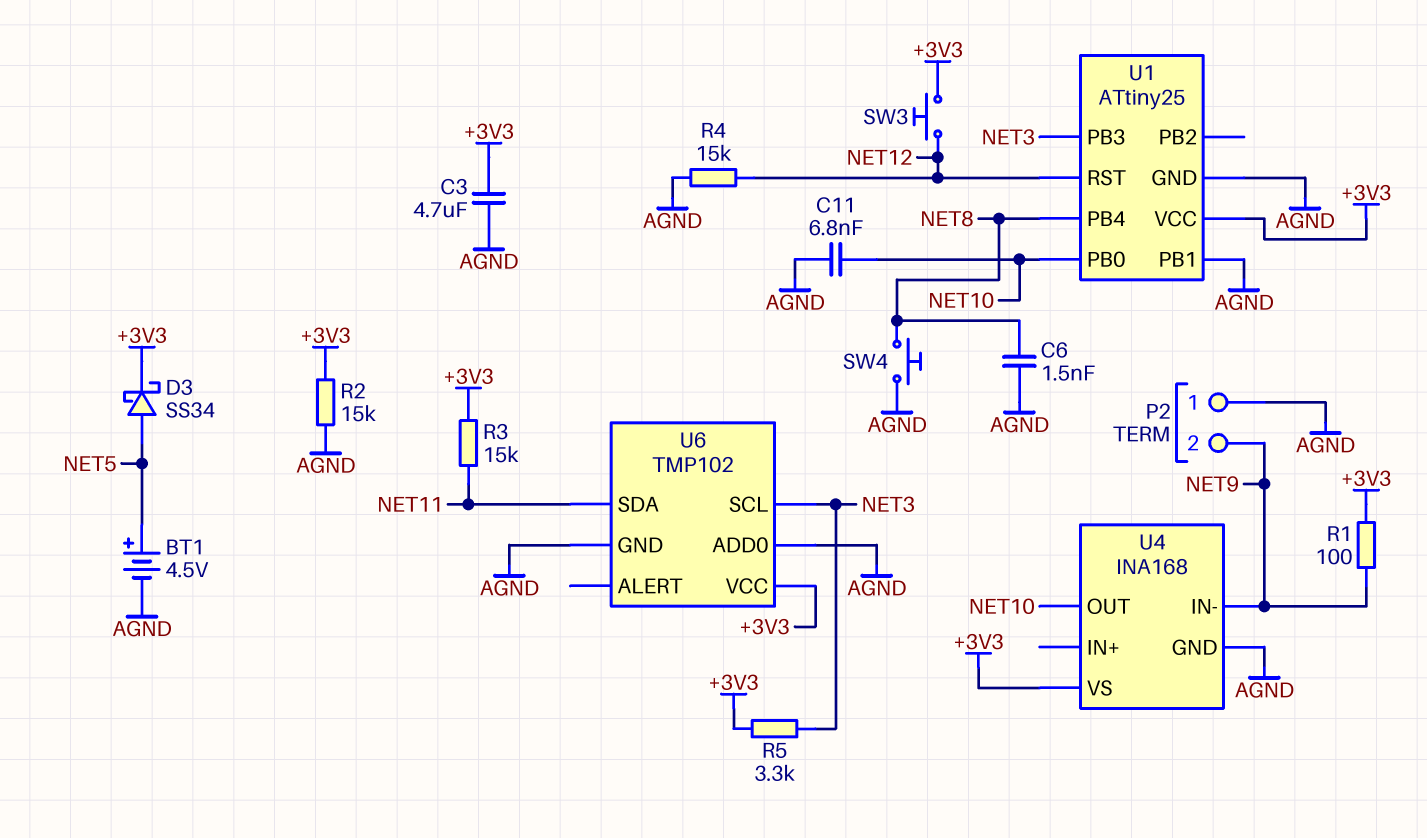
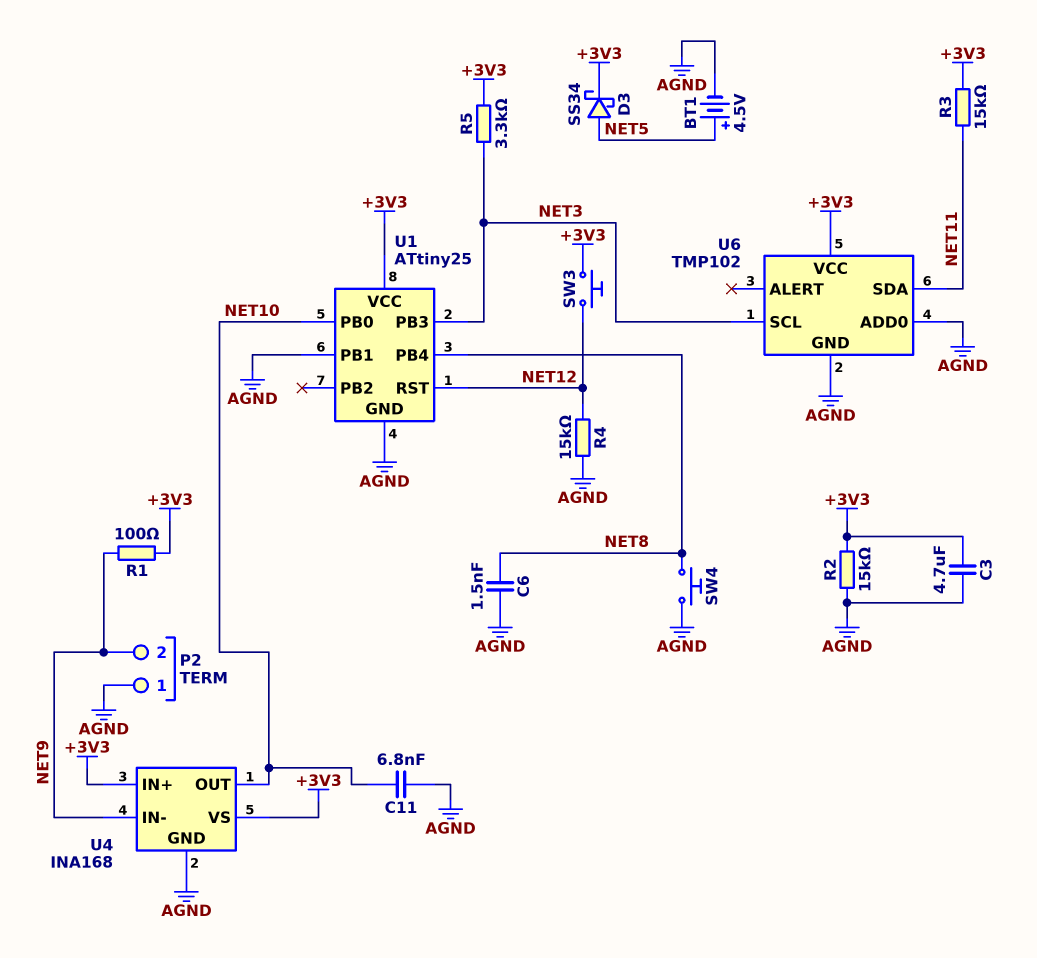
U4 pin IN+: none -> +3V3

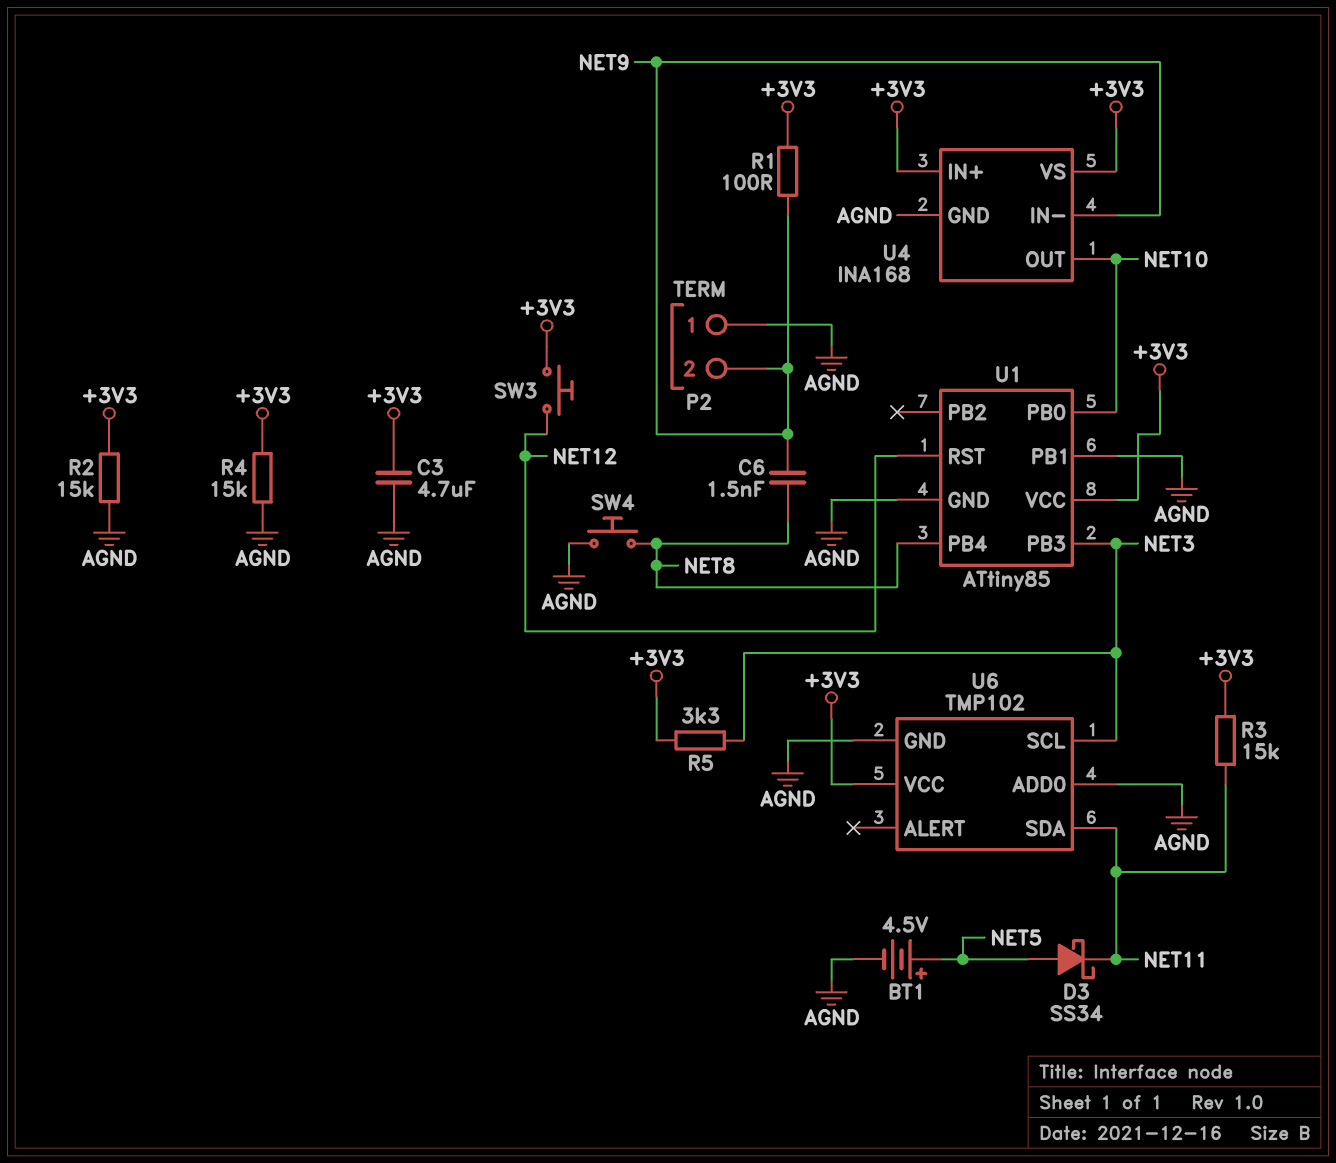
C6: 1.5nF (AGND, NET8) -> 1.5nF (NET8, NET9)
C11: 6.8nF (AGND, NET10) -> none
D3: schottky SS34 (A NET5, K +3V3) -> schottky SS34 (A NET5, K NET11)
R4: 15k (AGND, NET12) -> 15k (+3V3, AGND)
U1: ATtiny25 -> ATtiny85

